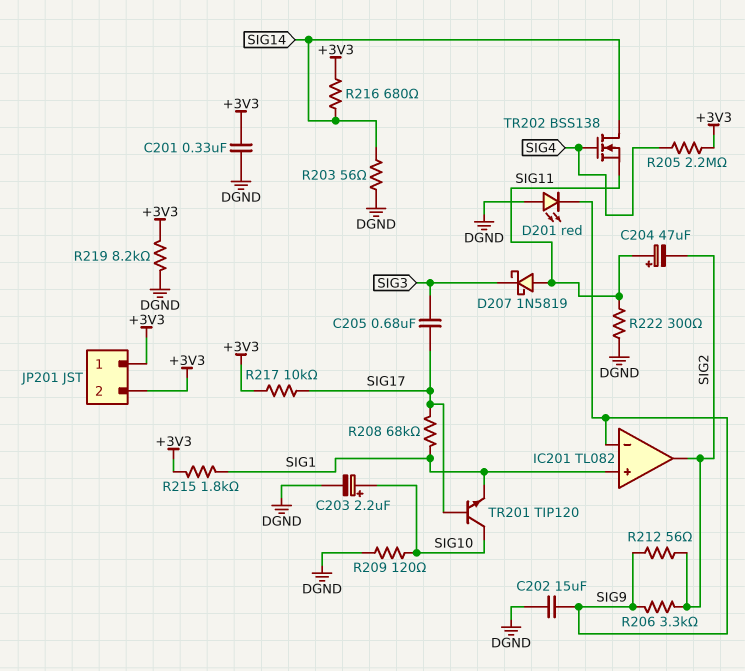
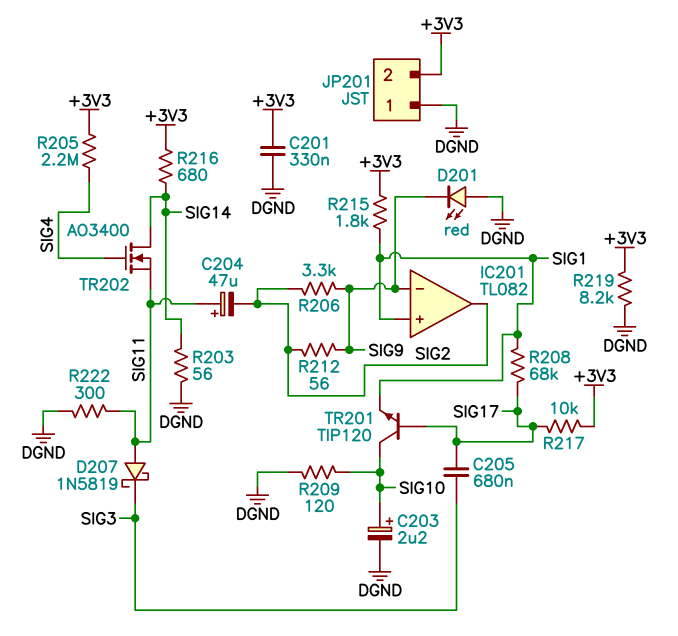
C202: 15uF (DGND, SIG9) -> none
JP201 pin 1: +3V3 -> DGND
TR202: NMOS BSS138 (G SIG4, D SIG14, S SIG11) -> NMOS AO3400 (G SIG4, D SIG14, S SIG11)

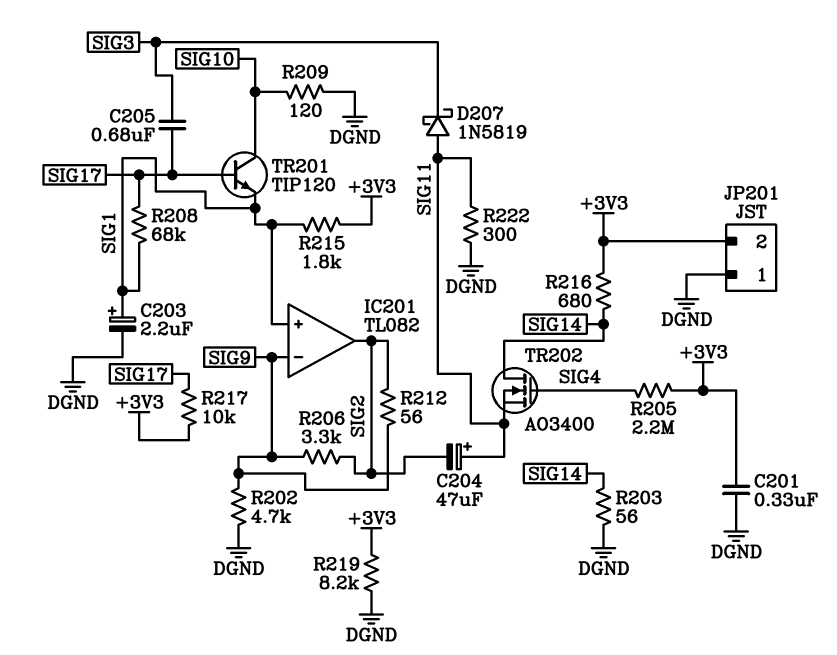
C203: 2.2uF (plus SIG10, minus DGND) -> 2.2uF (plus SIG1, minus DGND)
D201: LED red (A DGND, K SIG9) -> none
R202: none -> 4.7k (DGND, SIG9)

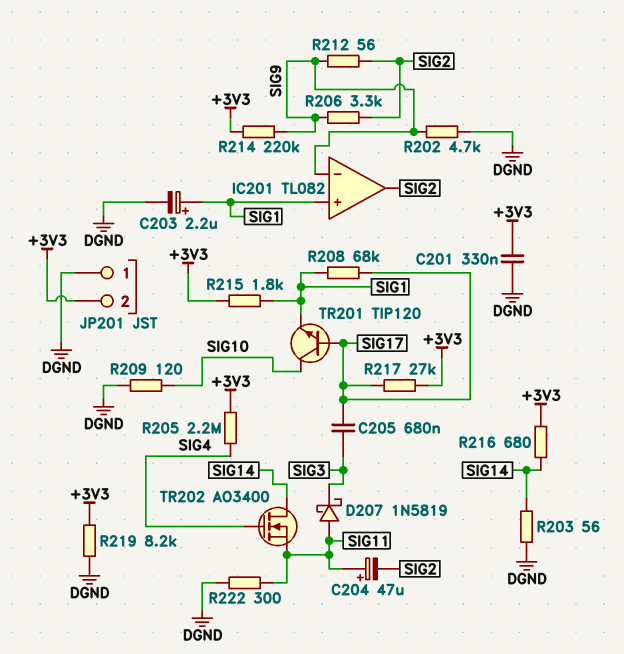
R214: none -> 220k (+3V3, SIG9)
R217: 10k (+3V3, SIG17) -> 27k (+3V3, SIG17)

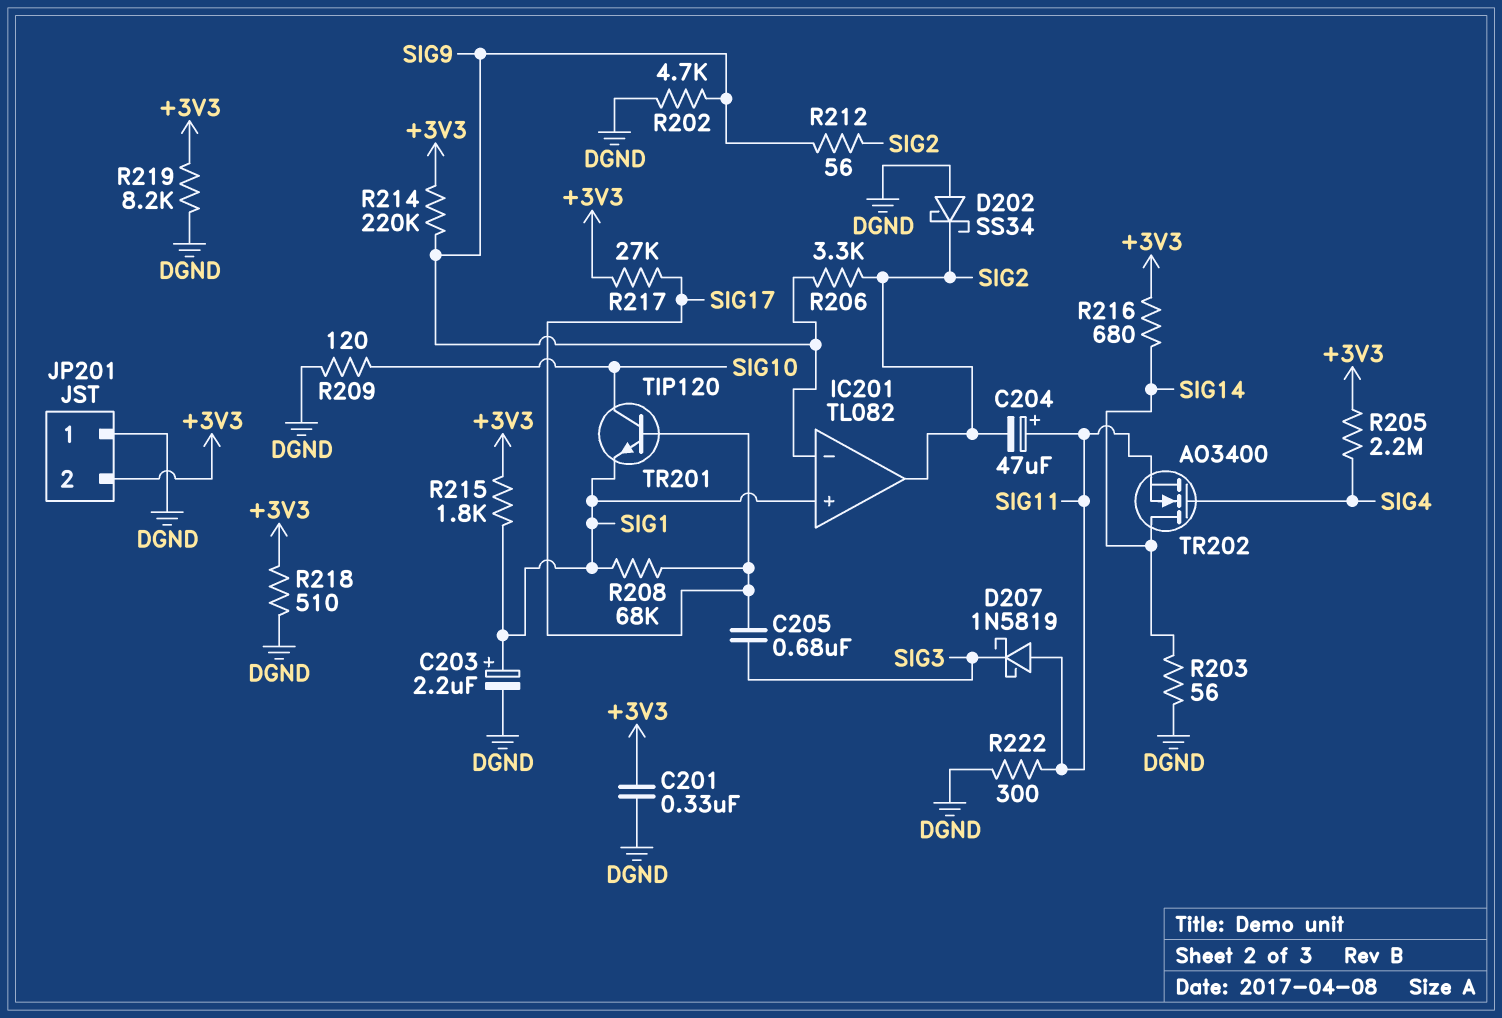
D202: none -> schottky SS34 (A DGND, K SIG2)
R218: none -> 510 (+3V3, DGND)

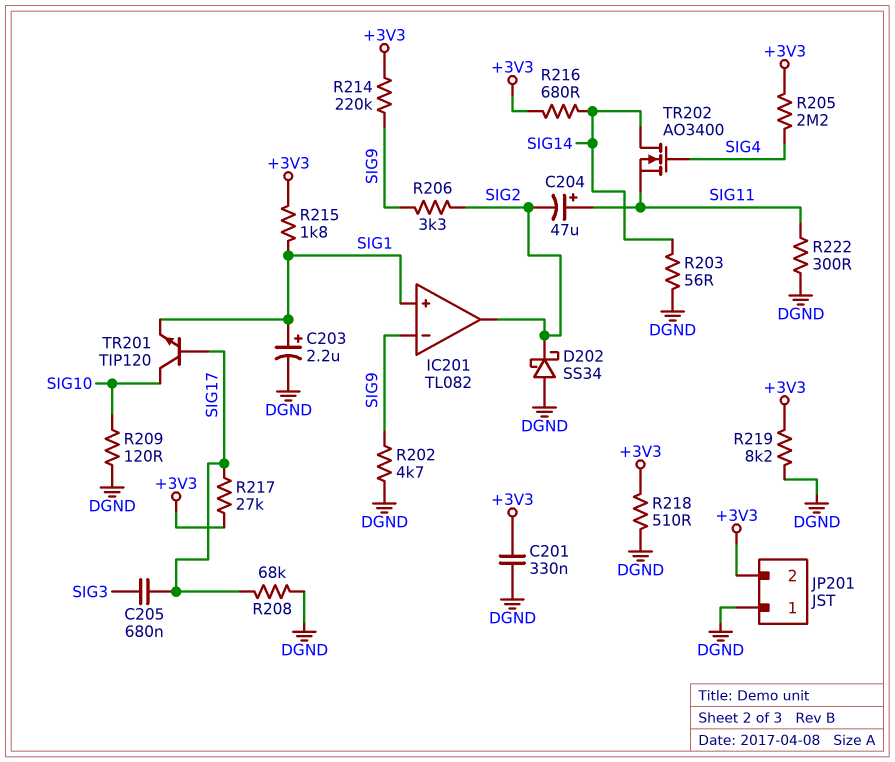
D207: schottky 1N5819 (A SIG11, K SIG3) -> none
R208: 68k (SIG1, SIG17) -> 68k (DGND, SIG17)
R212: 56 (SIG2, SIG9) -> none

